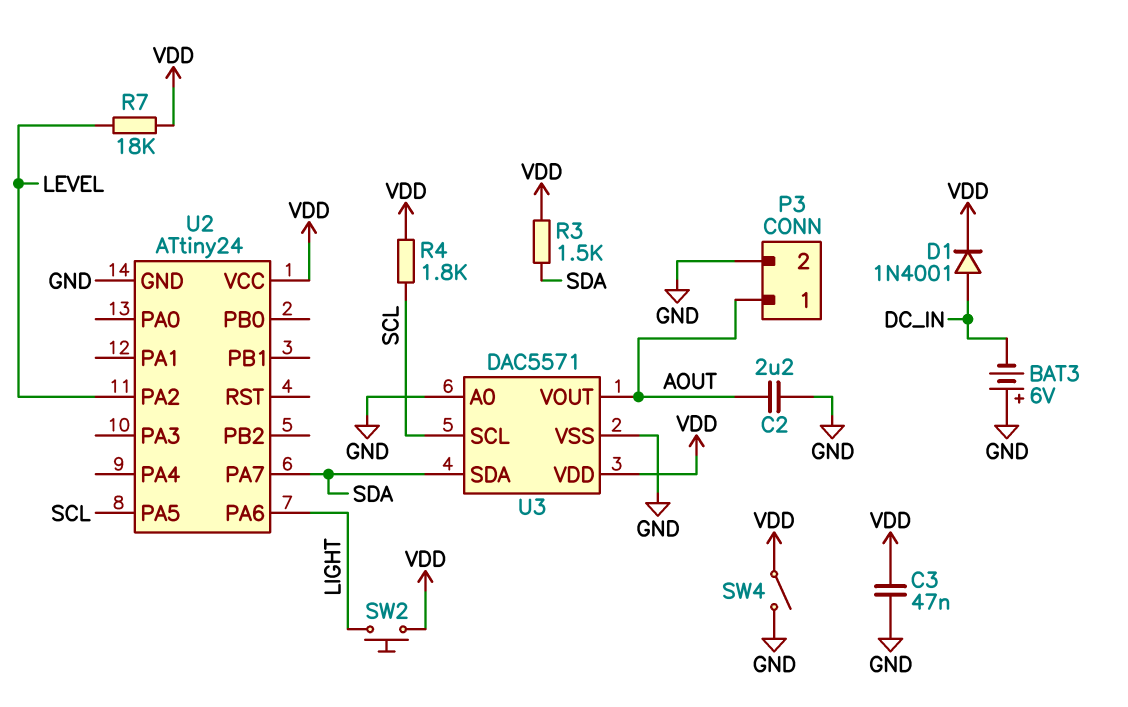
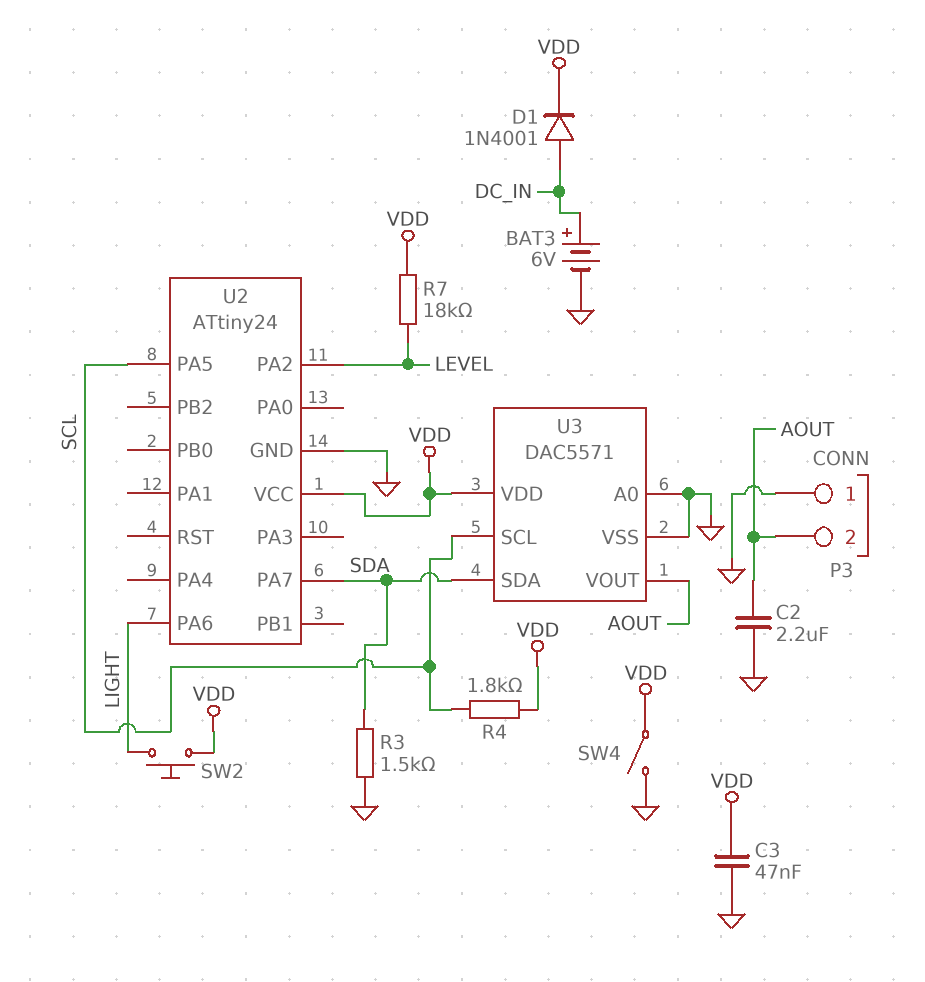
BAT3: 6V (plus GND, minus DC_IN) -> 6V (plus DC_IN, minus GND)
P3 pin 1: AOUT -> GND
P3 pin 2: GND -> AOUT
R3: 1.5k (SDA, VDD) -> 1.5k (GND, SDA)

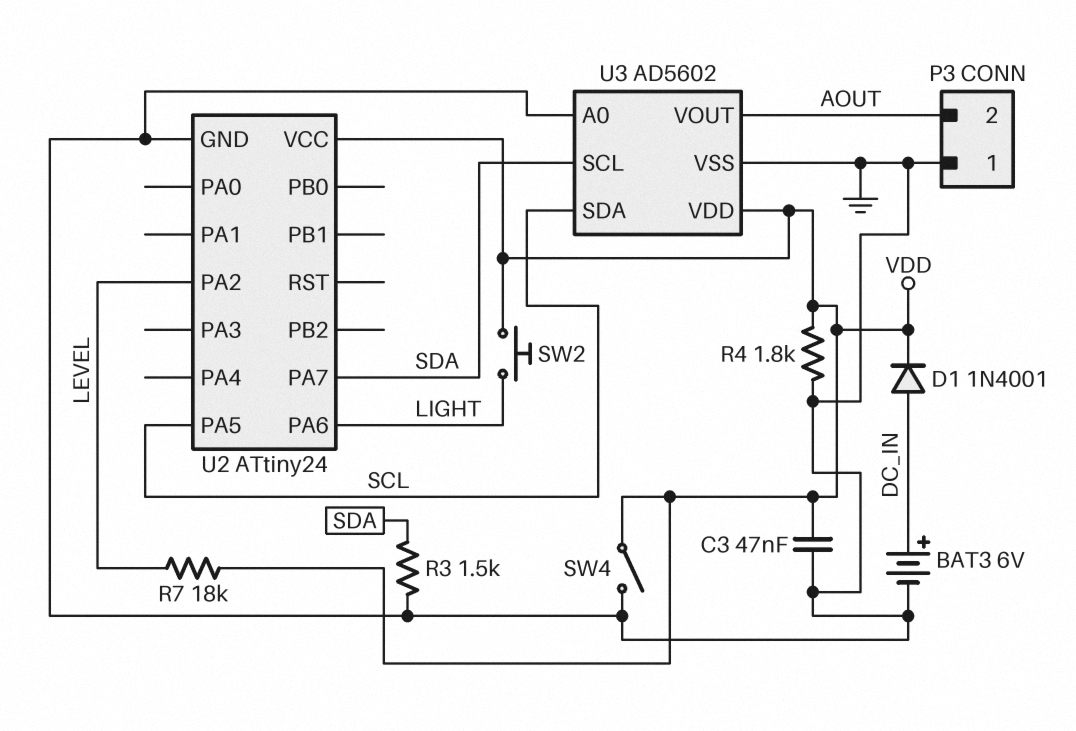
C2: 2.2uF (AOUT, GND) -> none
R4: 1.8k (SCL, VDD) -> 1.8k (GND, VDD)
U3: DAC5571 -> AD5602
U3 pin SCL: SCL -> SDA
U3 pin SDA: SDA -> SCL

